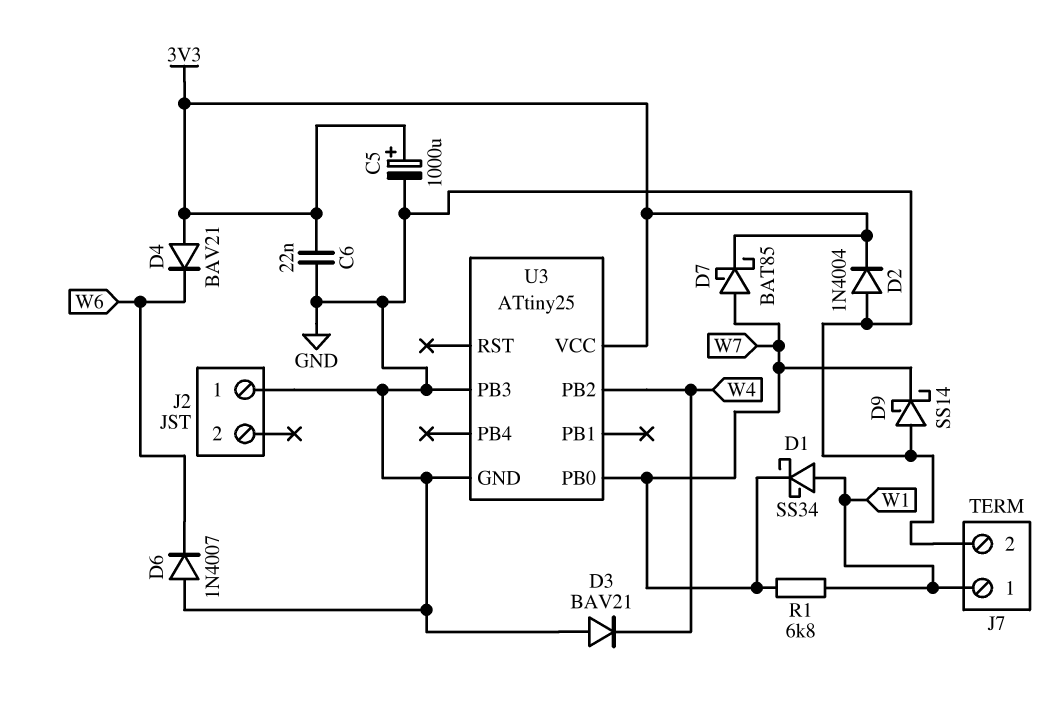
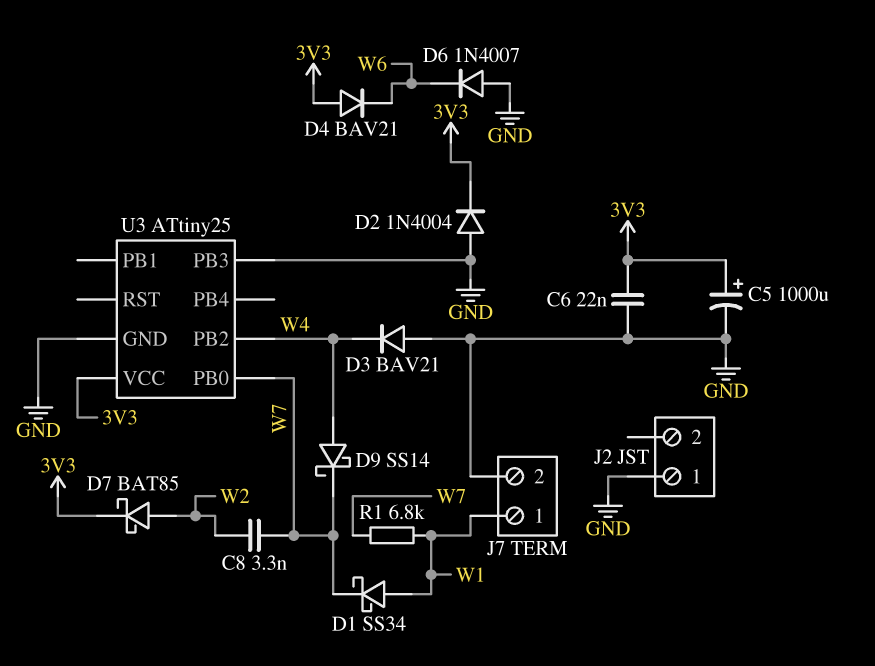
C8: none -> 3.3nF (W2, W7)
D7: schottky BAT85 (A W7, K 3V3) -> schottky BAT85 (A W2, K 3V3)
D9: schottky SS14 (A GND, K W7) -> schottky SS14 (A W4, K W7)

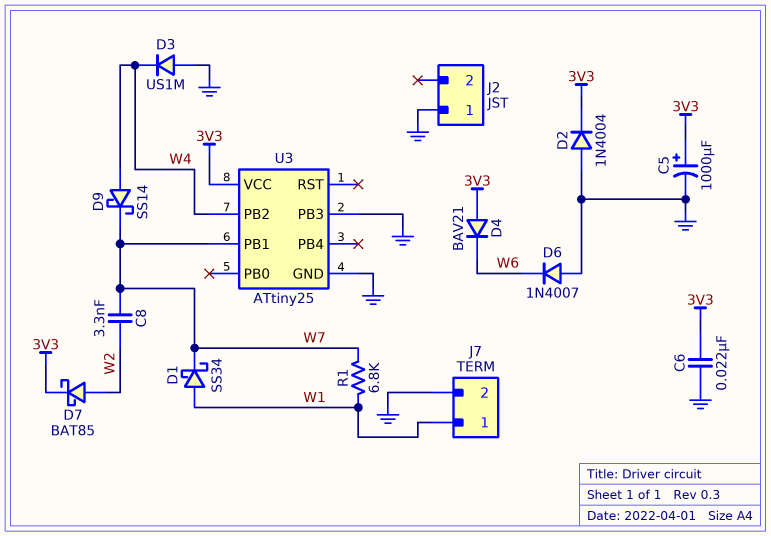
D3: diode BAV21 (A GND, K W4) -> diode US1M (A GND, K W4)
U3 pin PB0: W7 -> none
U3 pin PB1: none -> W7

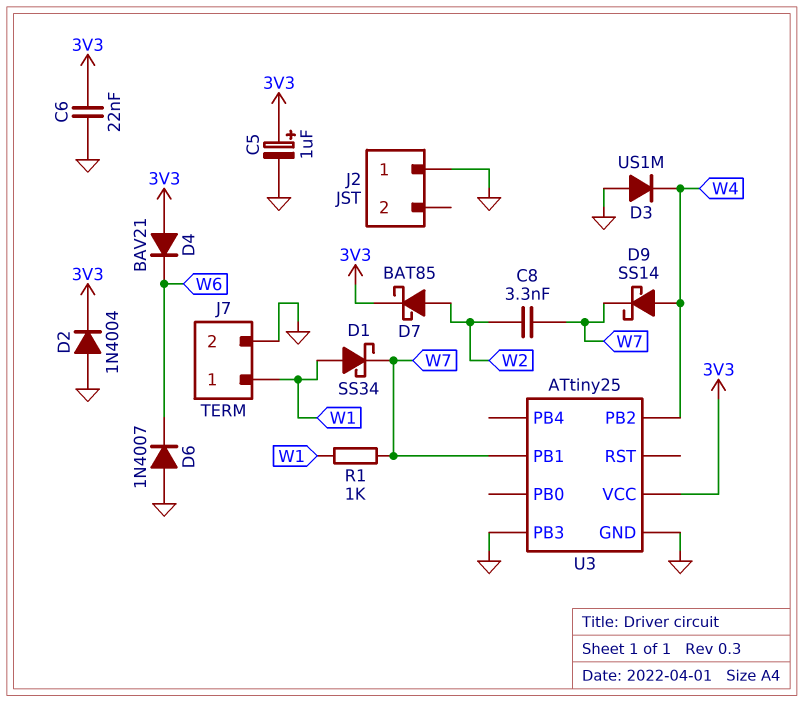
C5: 1000uF (plus 3V3, minus GND) -> 1uF (plus 3V3, minus GND)
R1: 6.8k (W1, W7) -> 1k (W1, W7)

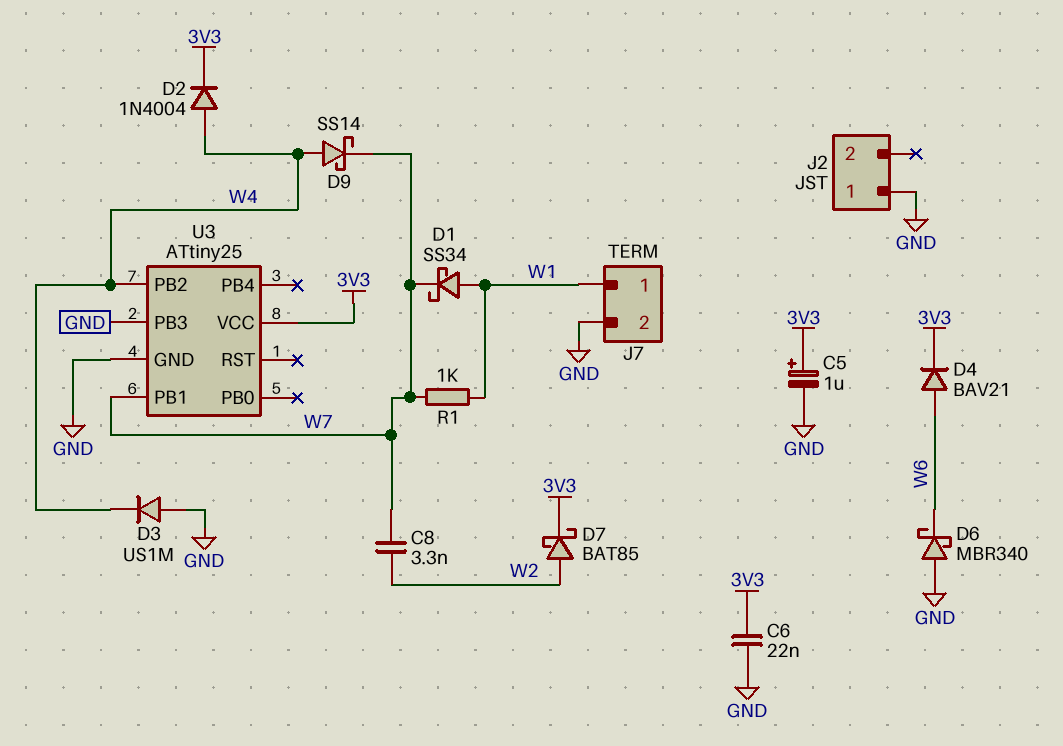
D2: diode 1N4004 (A GND, K 3V3) -> diode 1N4004 (A W4, K 3V3)
D4: diode BAV21 (A 3V3, K W6) -> diode BAV21 (A W6, K 3V3)
D6: diode 1N4007 (A GND, K W6) -> schottky MBR340 (A GND, K W6)

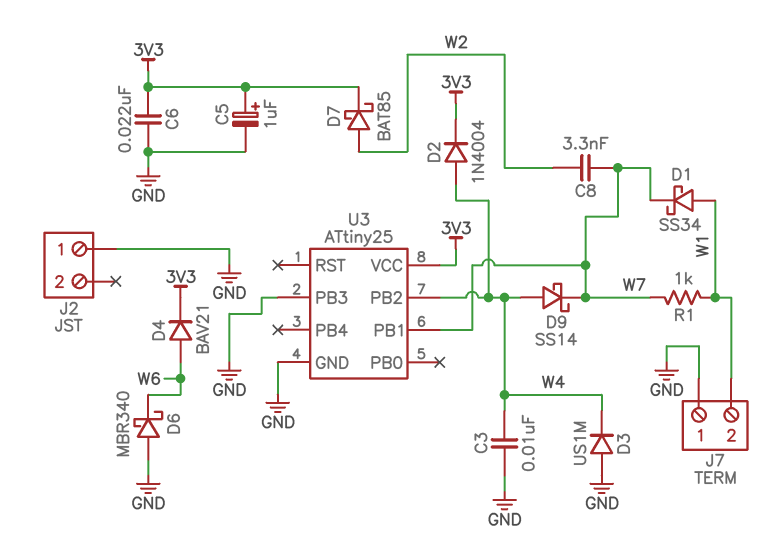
C3: none -> 10nF (GND, W4)
J7 pin 1: W1 -> GND
J7 pin 2: GND -> W1

